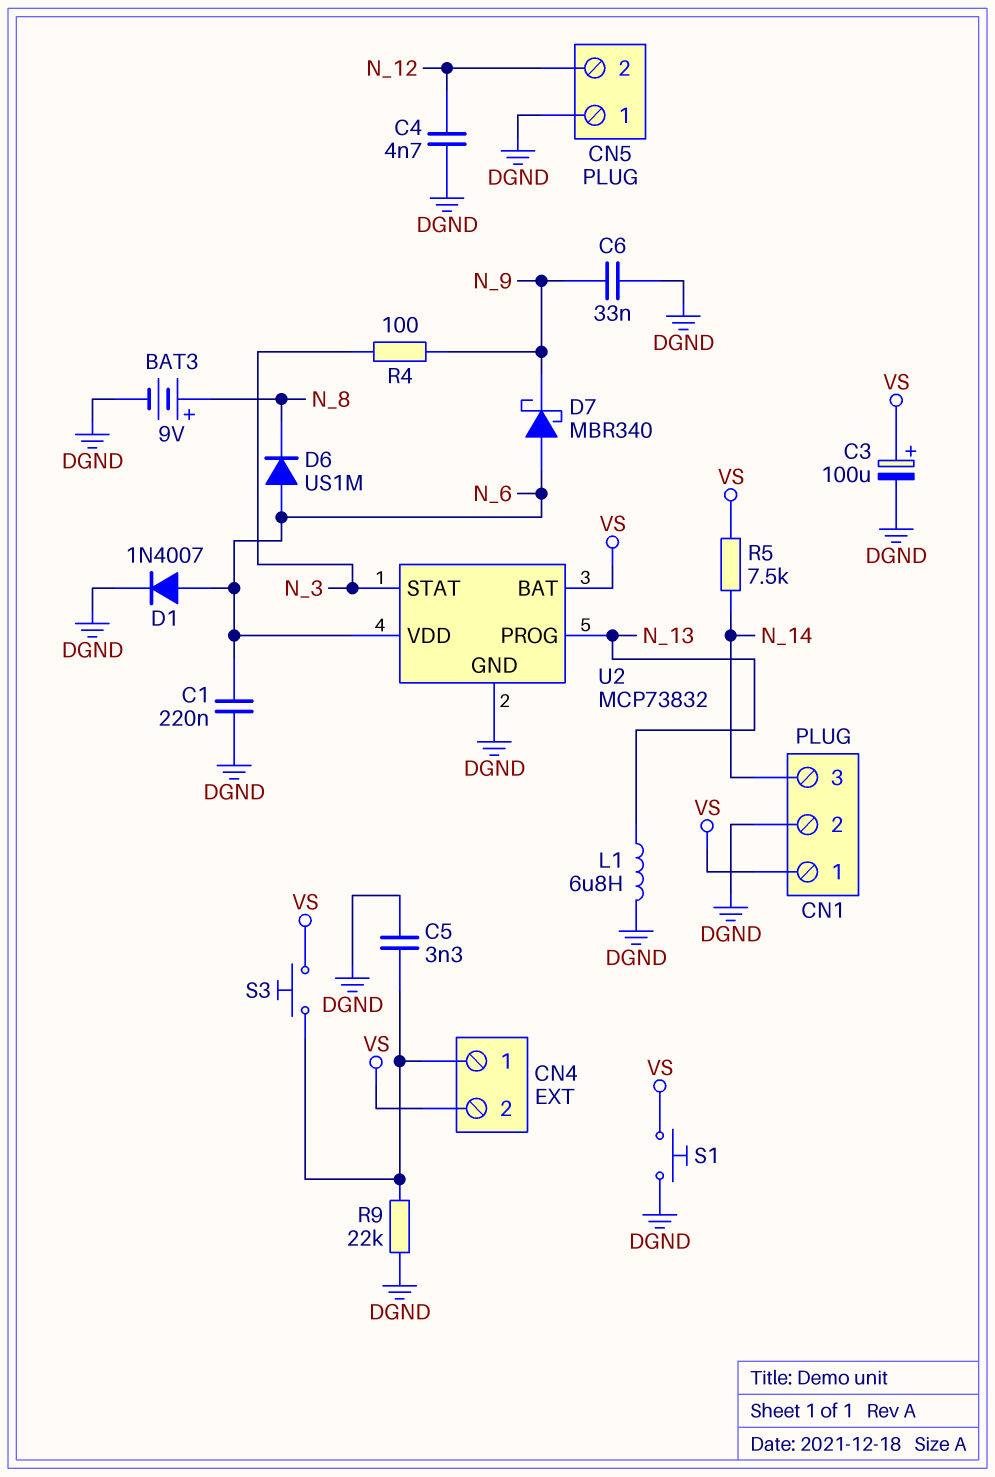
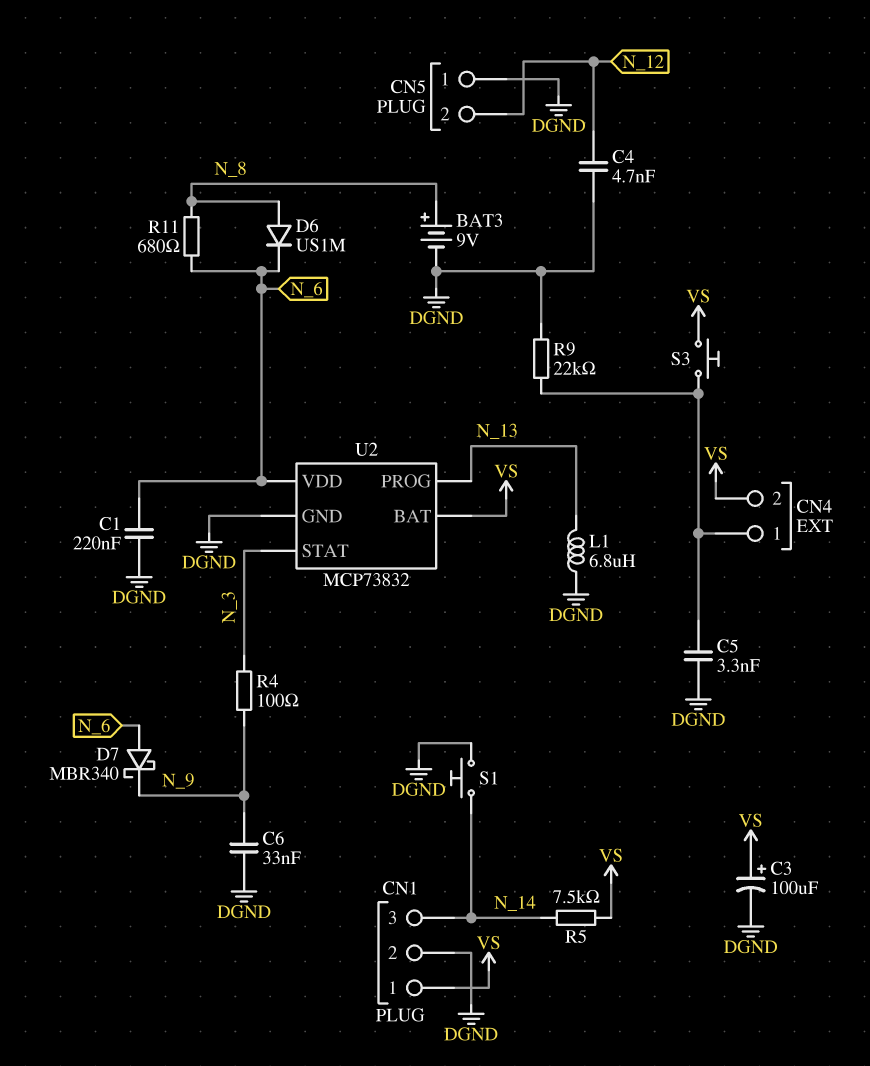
D1: diode 1N4007 (A N_6, K DGND) -> none
D6: diode US1M (A N_6, K N_8) -> diode US1M (A N_8, K N_6)
R11: none -> 680 (N_6, N_8)
S1: button (DGND, VS) -> button (DGND, N_14)

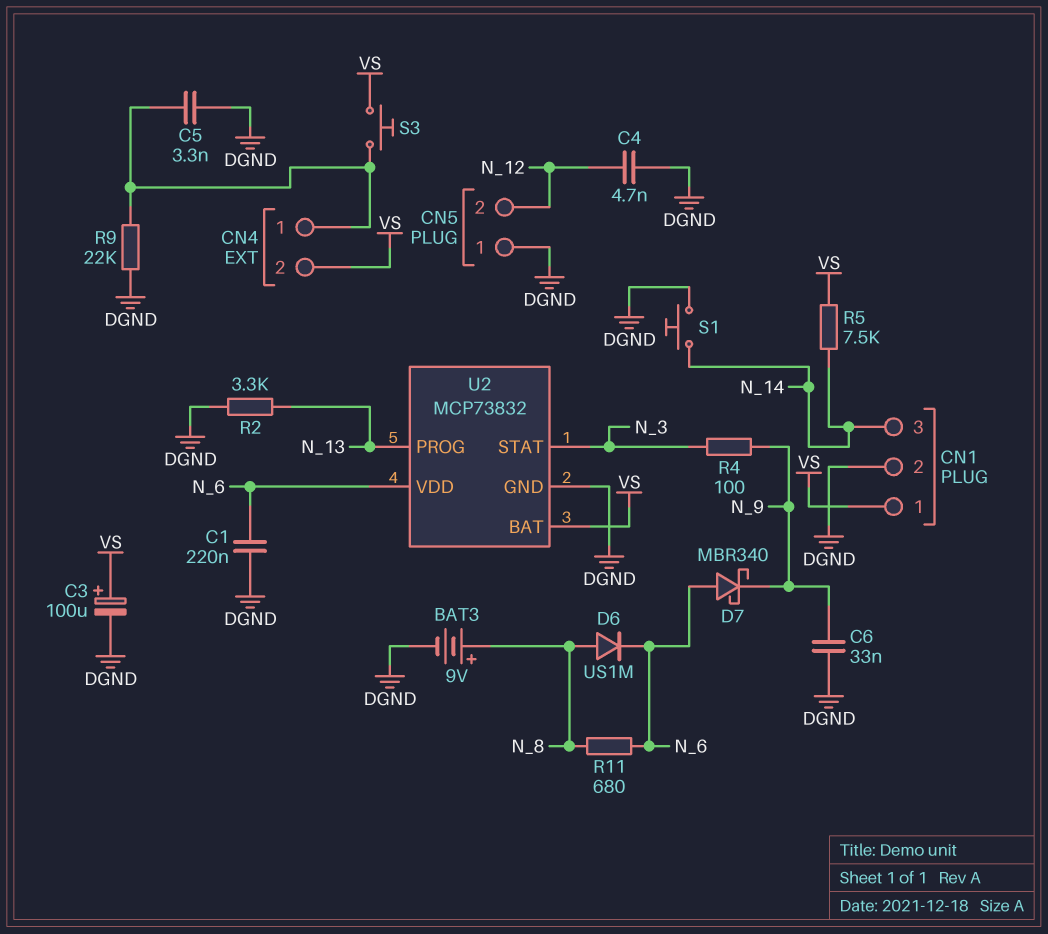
L1: 6.8uH (DGND, N_13) -> none
R2: none -> 3.3k (DGND, N_13)

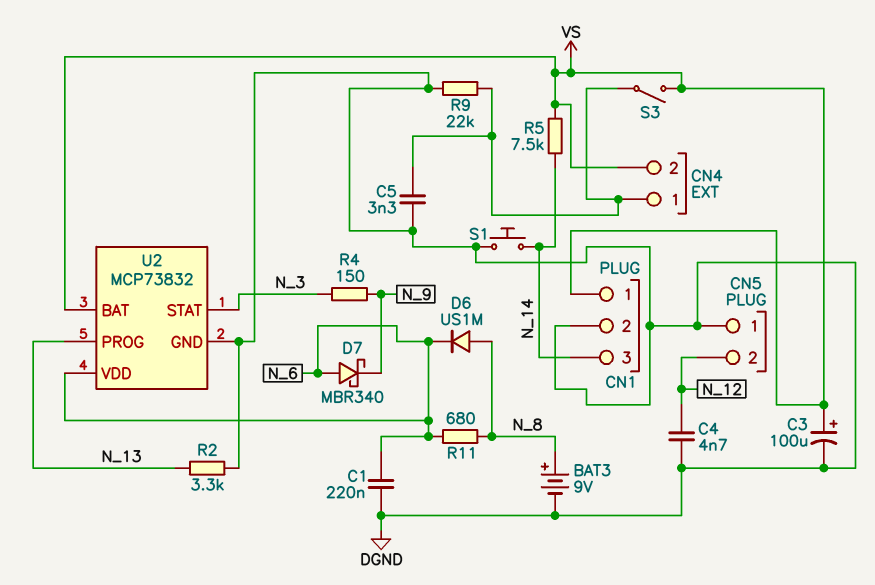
C6: 33nF (DGND, N_9) -> none
R4: 100 (N_3, N_9) -> 150 (N_3, N_9)
S3: button (CN4/1, VS) -> switch (CN4/1, VS)

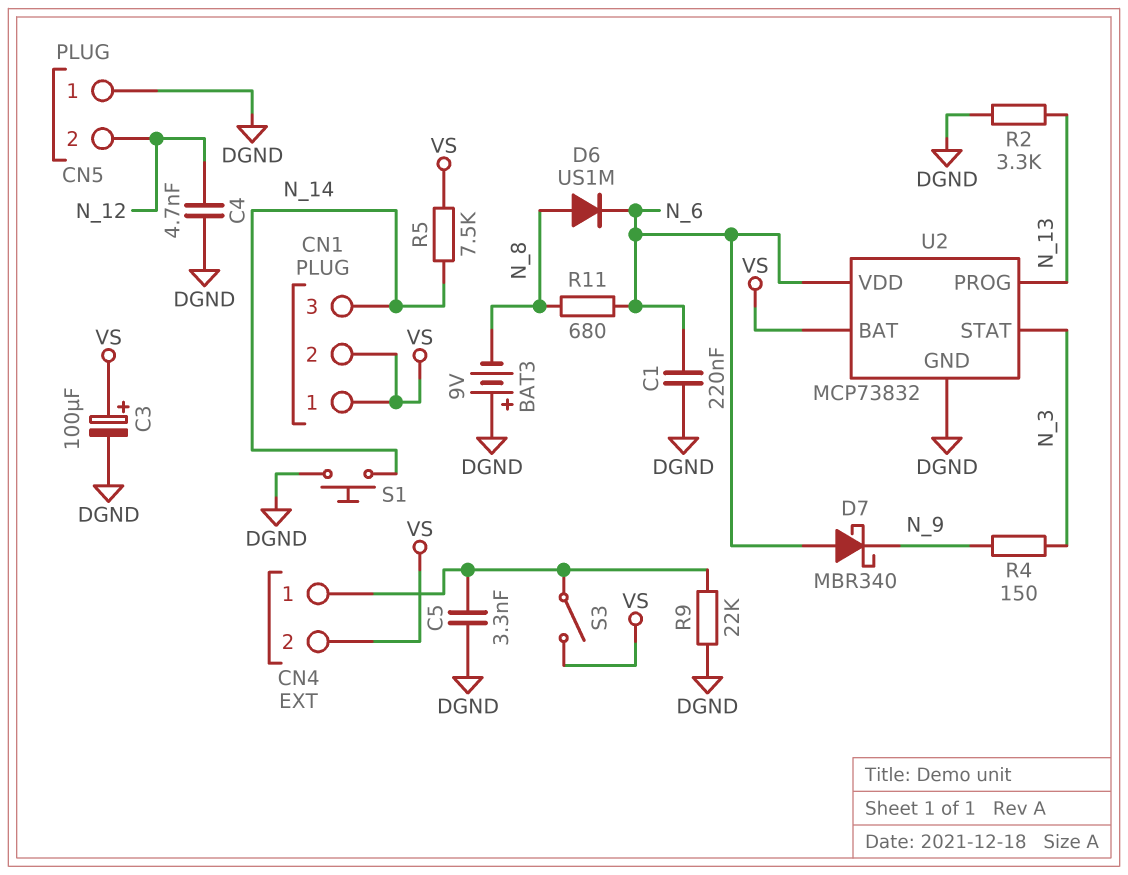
BAT3: 9V (plus N_8, minus DGND) -> 9V (plus DGND, minus N_8)
CN1 pin 2: DGND -> VS

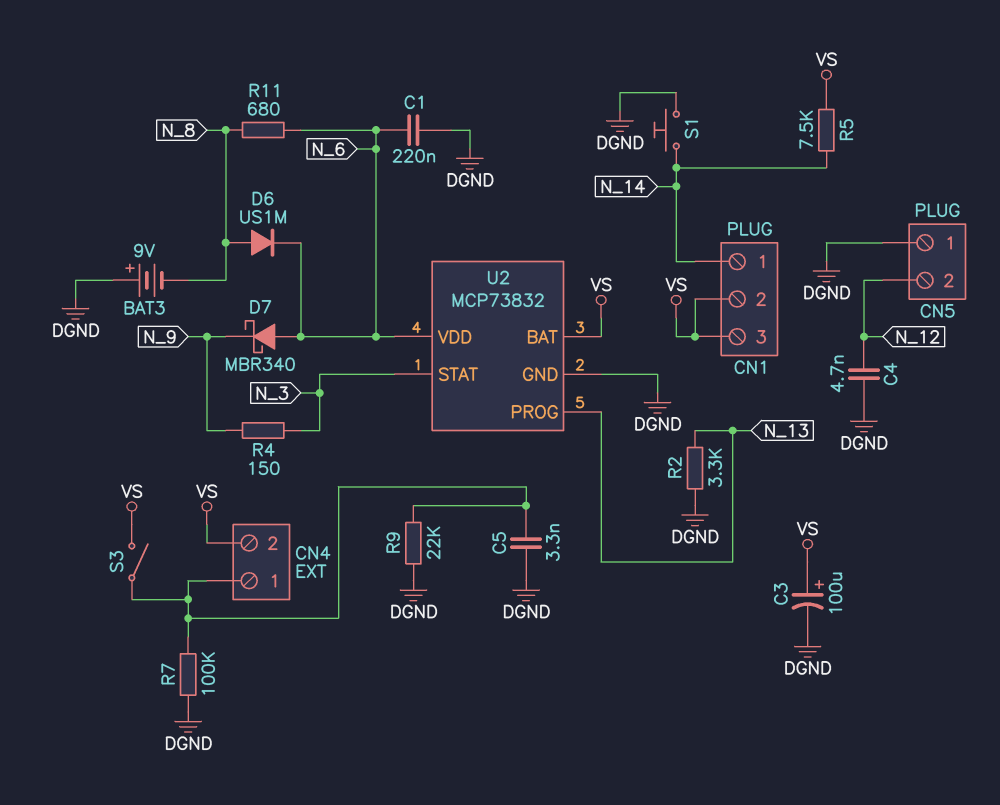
CN1 pin 1: VS -> N_14
CN1 pin 3: N_14 -> VS
R7: none -> 100k (CN4/1, DGND)

